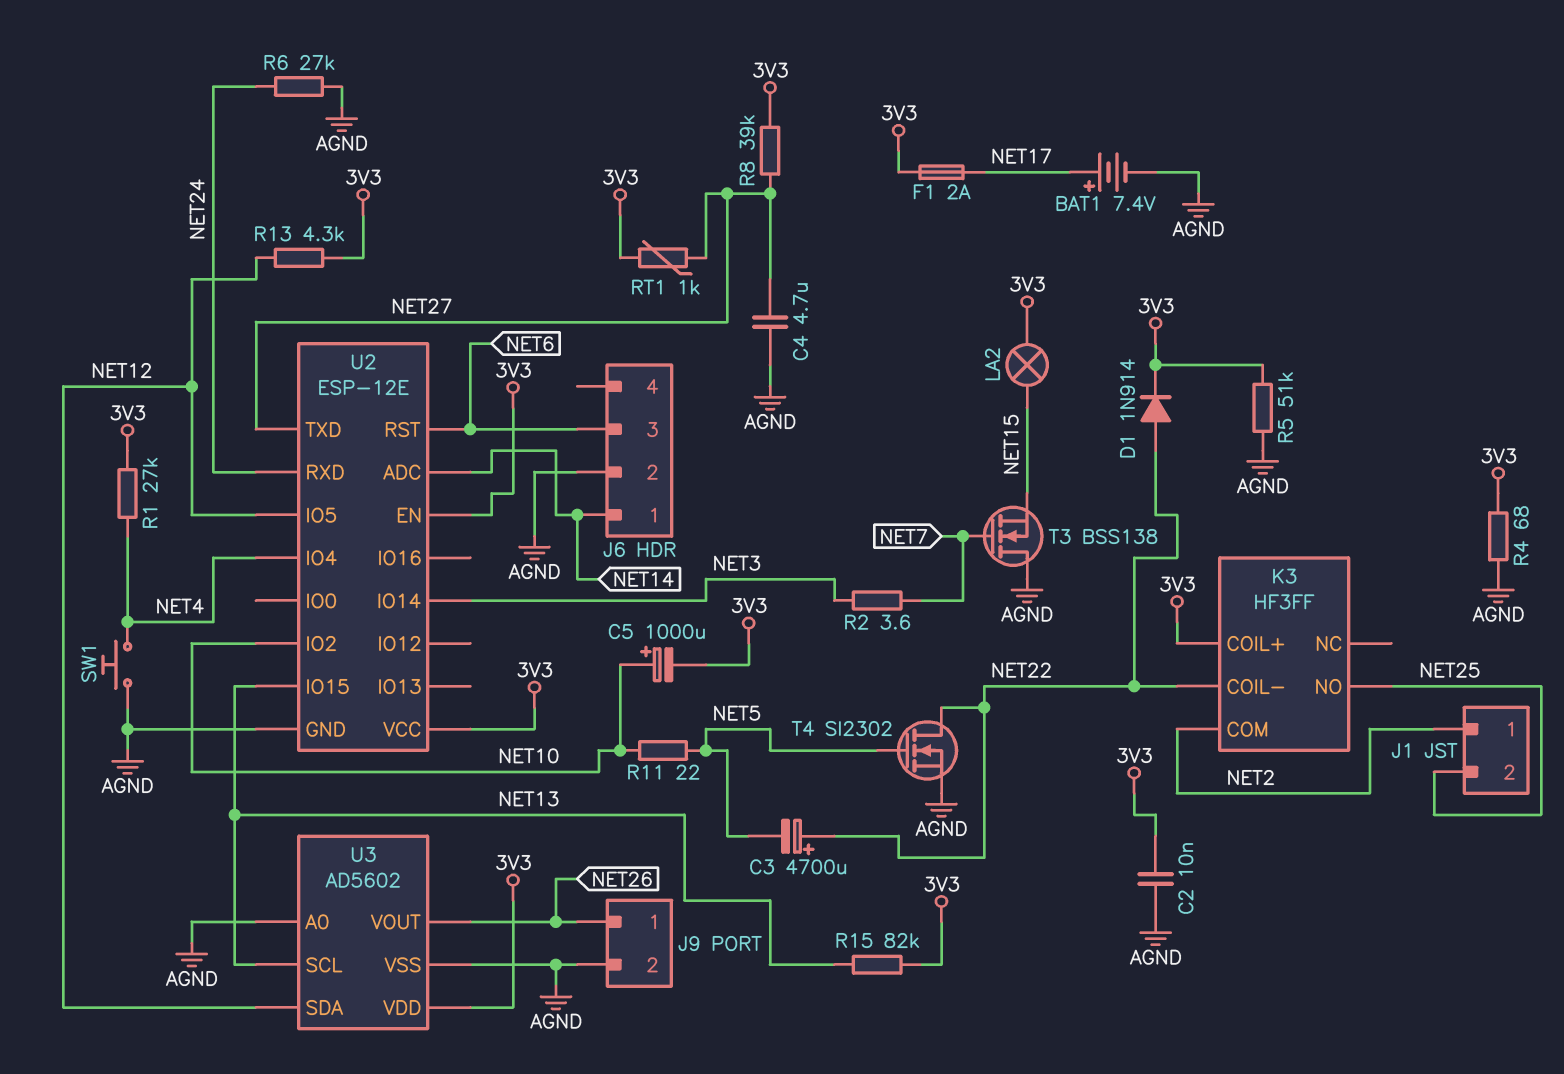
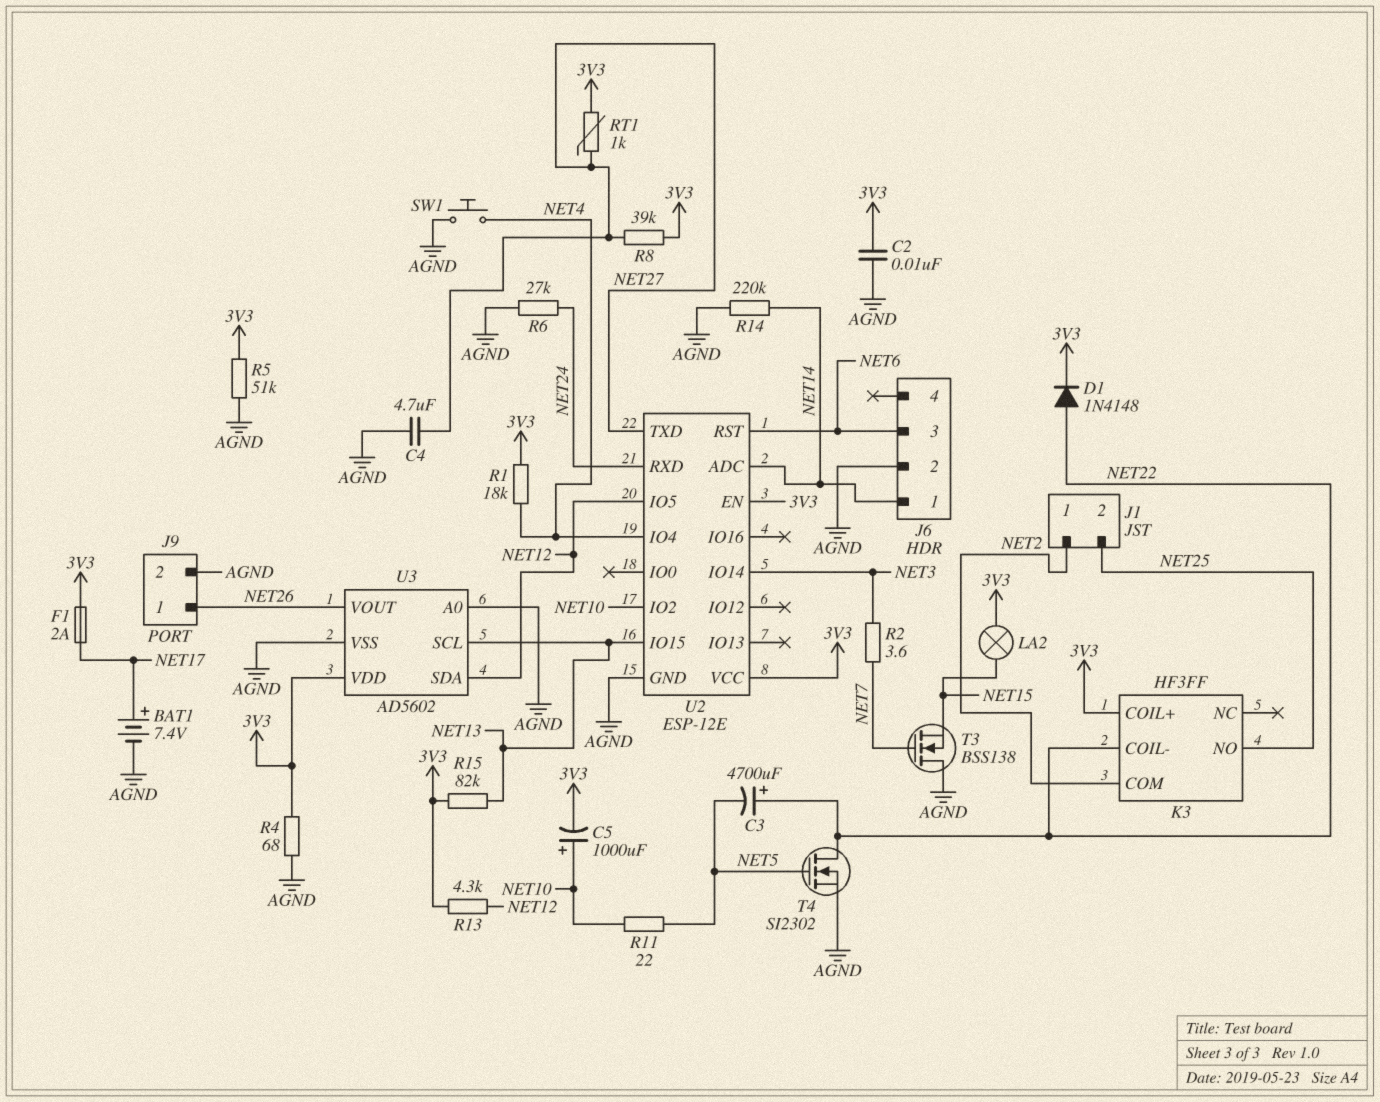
D1: diode 1N914 (A NET22, K 3V3) -> diode 1N4148 (A NET22, K 3V3)
R1: 27k (3V3, NET4) -> 18k (3V3, NET4)
R14: none -> 220k (AGND, NET14)

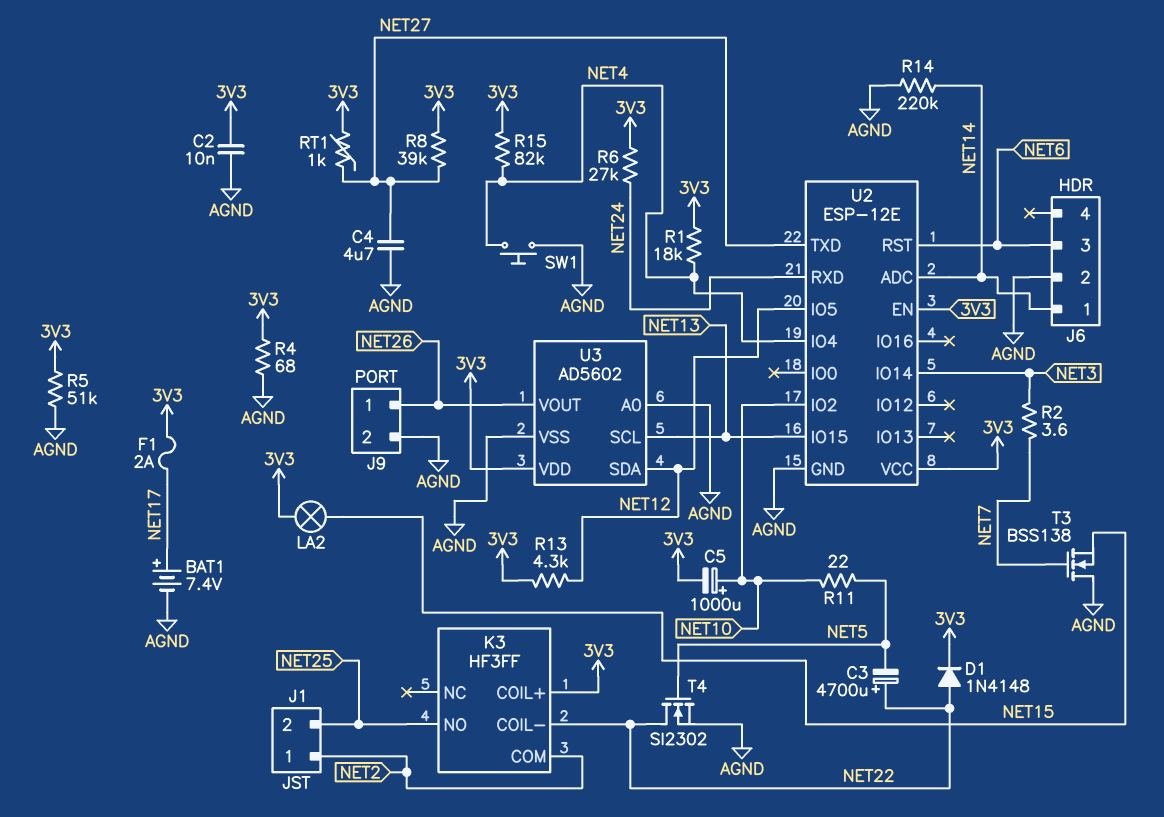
R6: 27k (AGND, NET24) -> 27k (3V3, NET24)
R15: 82k (3V3, NET13) -> 82k (3V3, NET4)

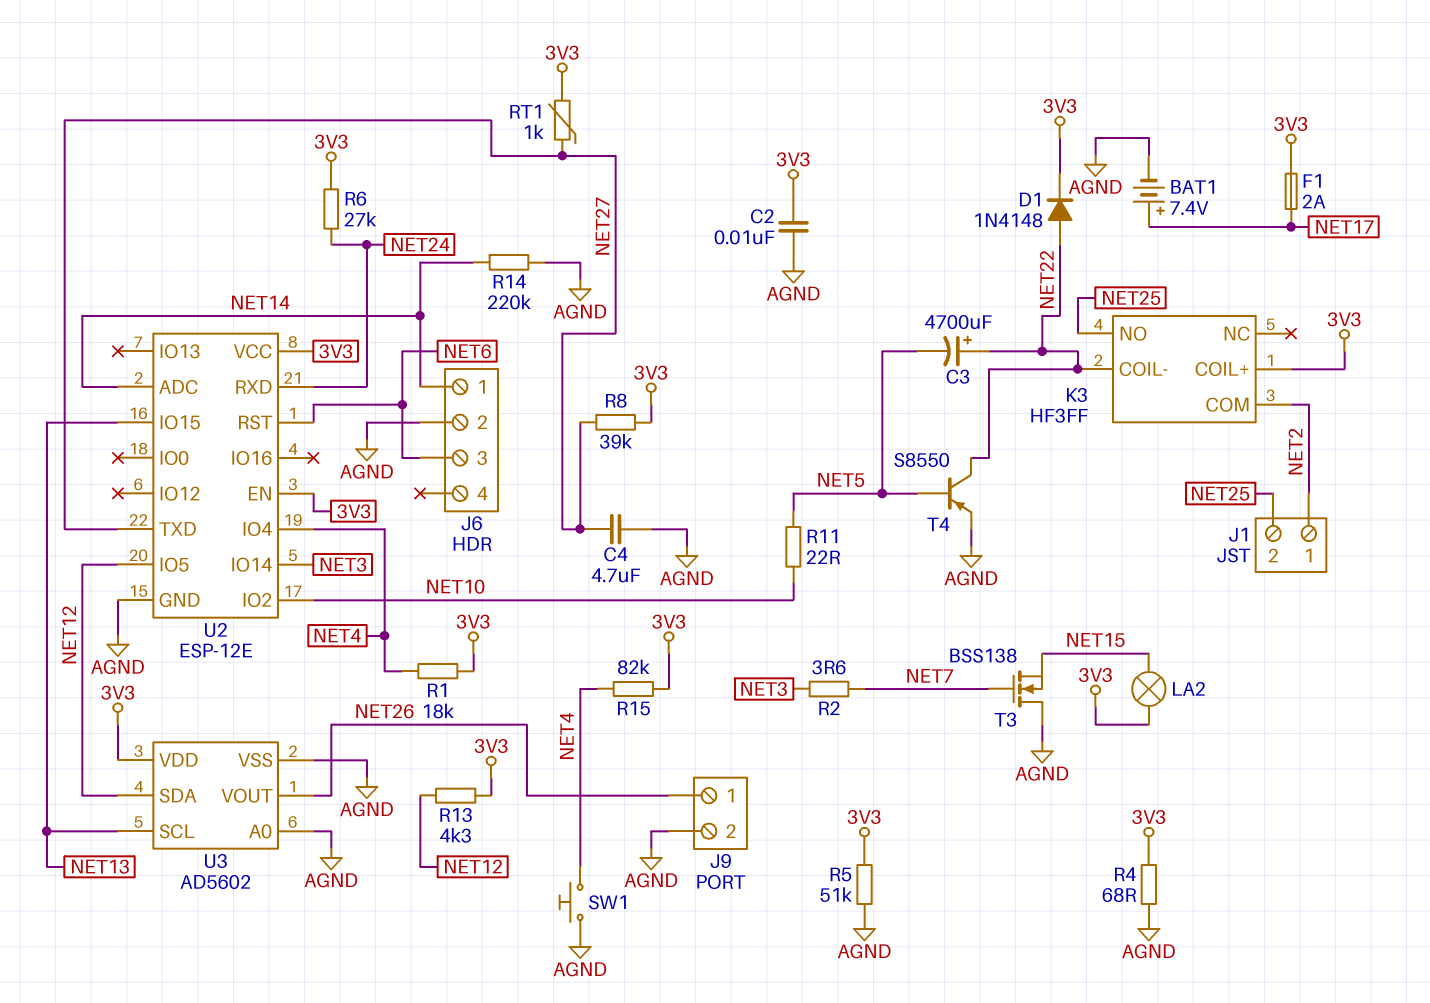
C5: 1000uF (plus NET10, minus 3V3) -> none
T4: NMOS SI2302 (G NET5, D NET22, S AGND) -> PNP S8550 (B NET5, C NET22, E AGND)

